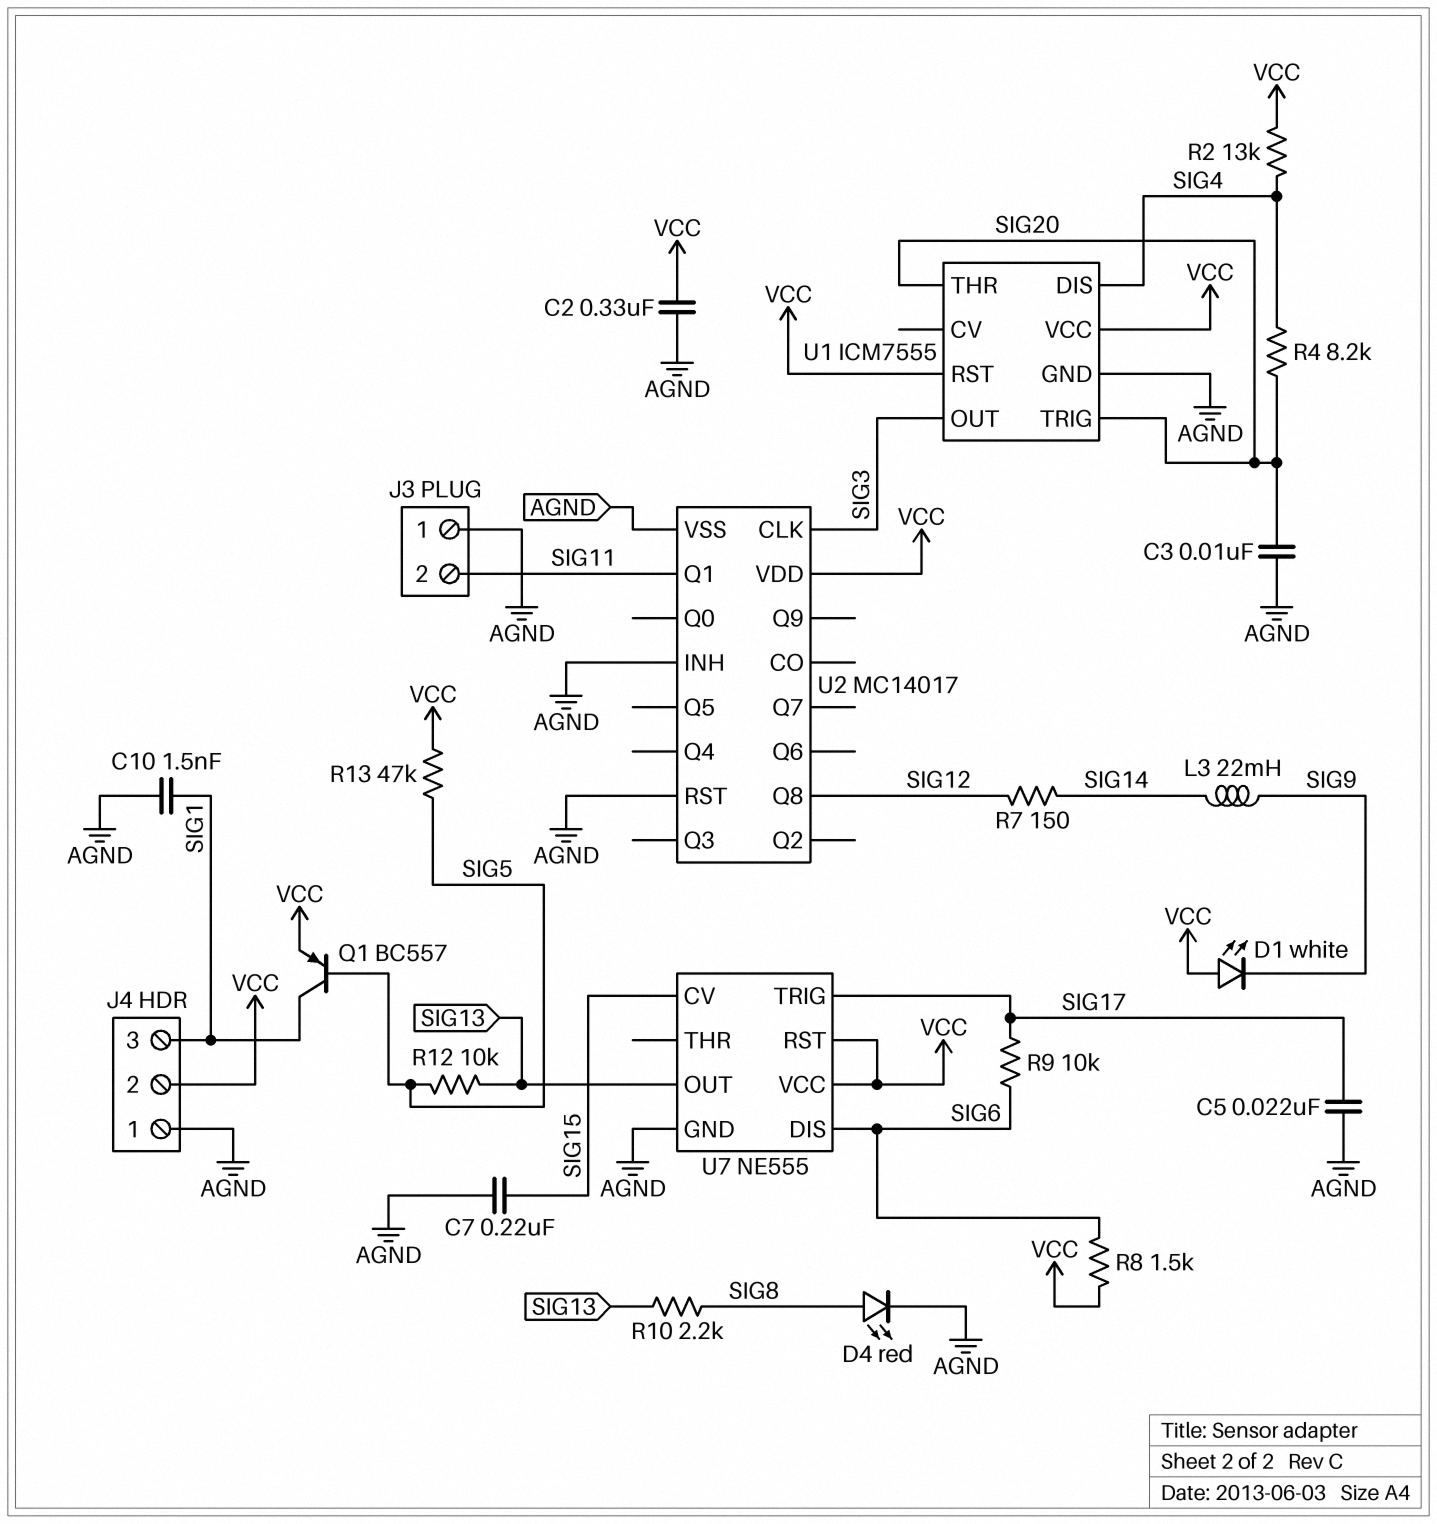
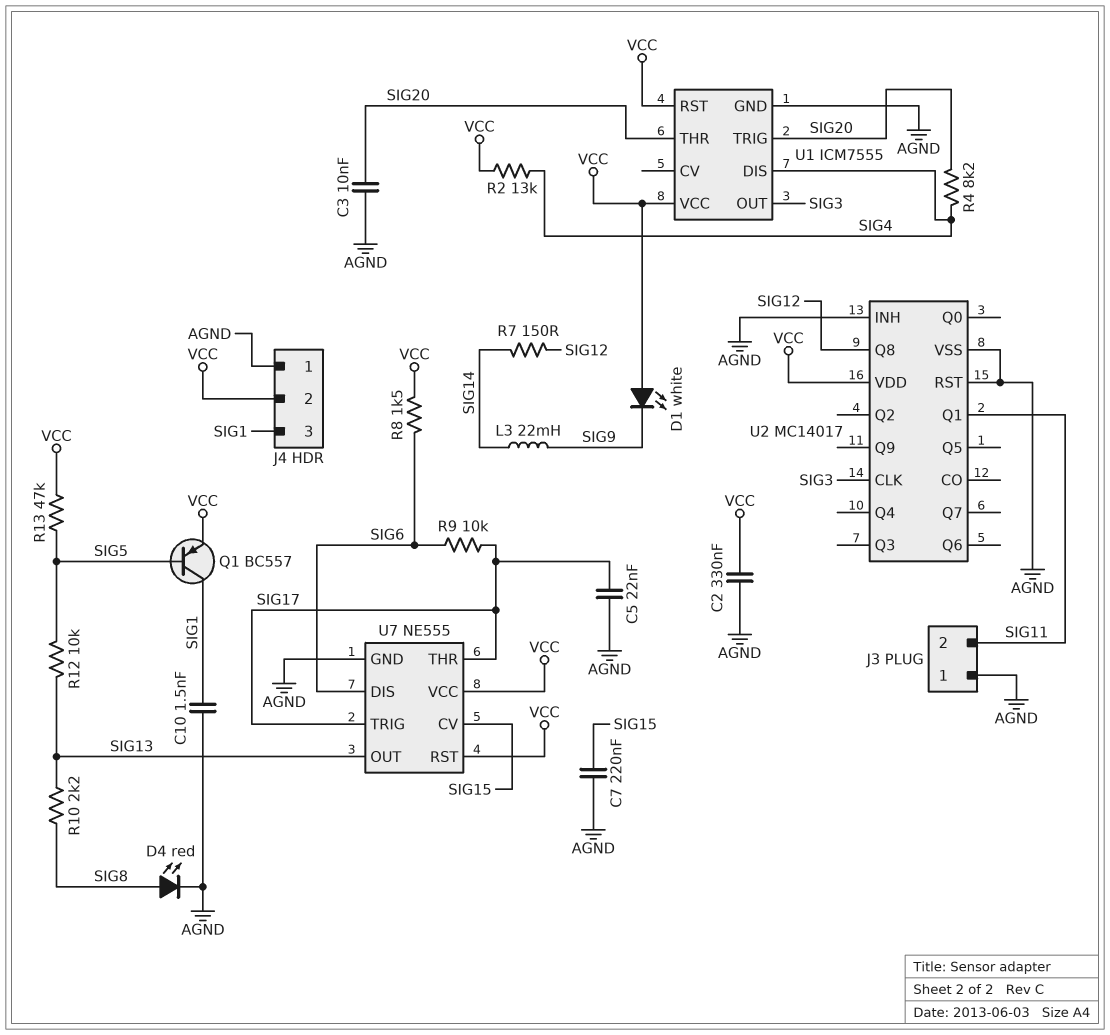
U7 pin THR: none -> SIG17

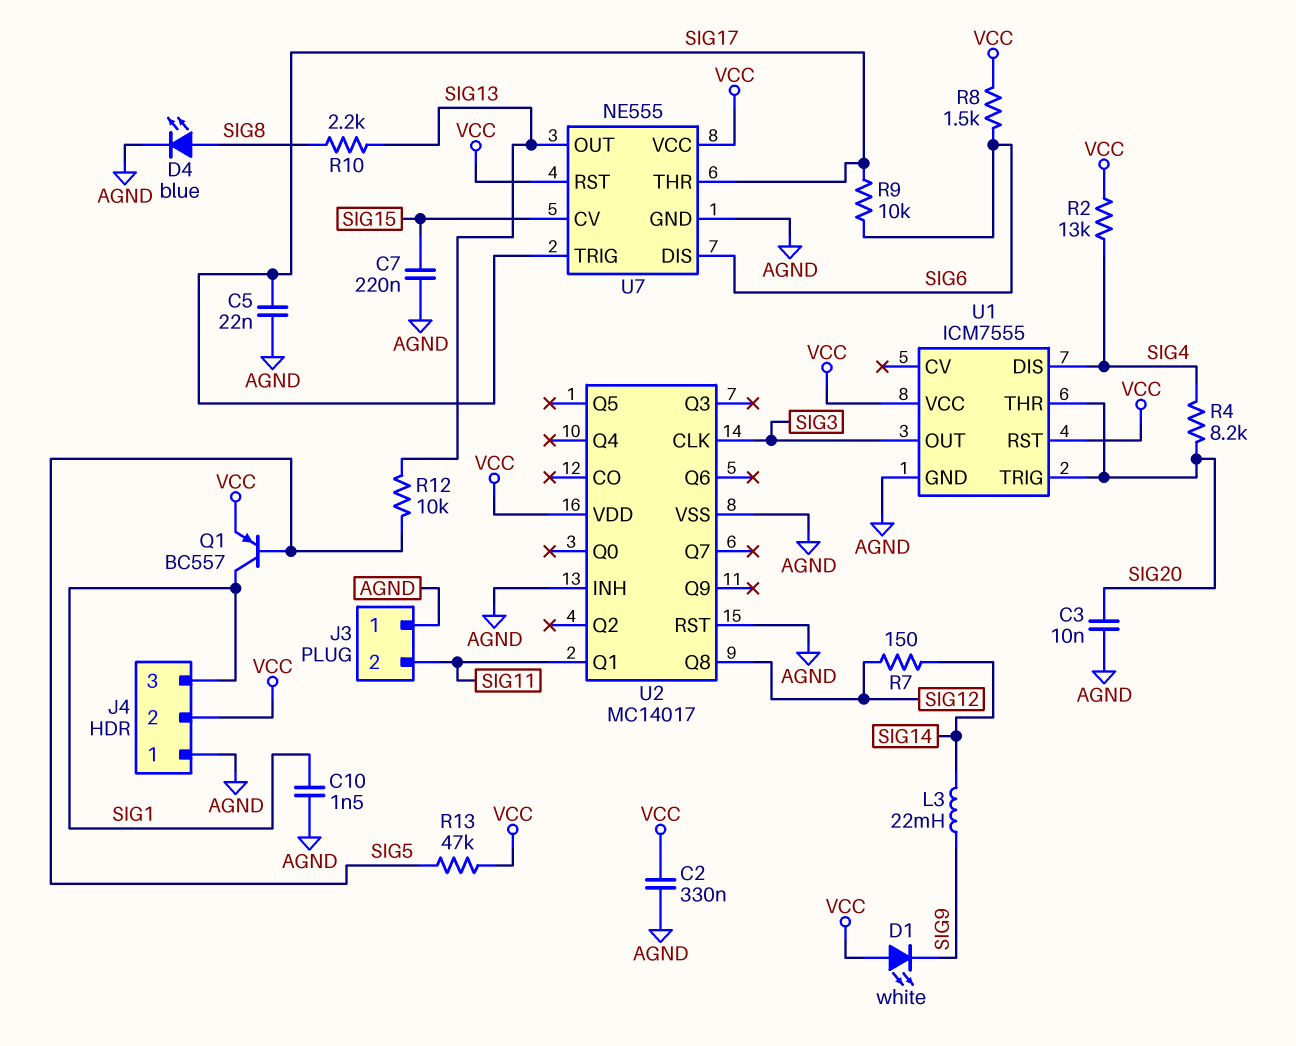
D4: LED red (A SIG8, K AGND) -> LED blue (A SIG8, K AGND)

